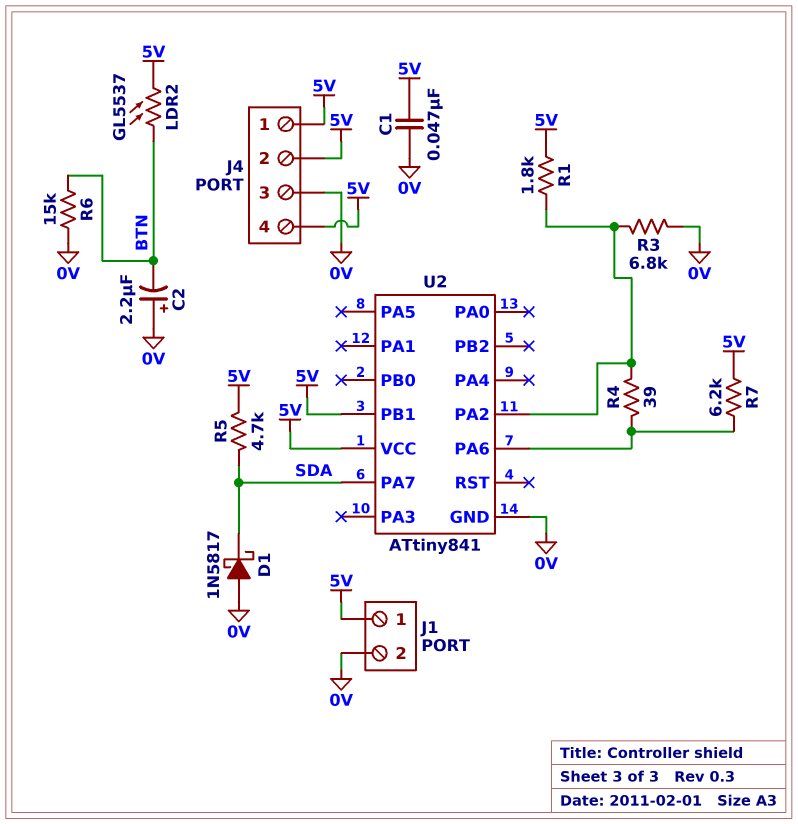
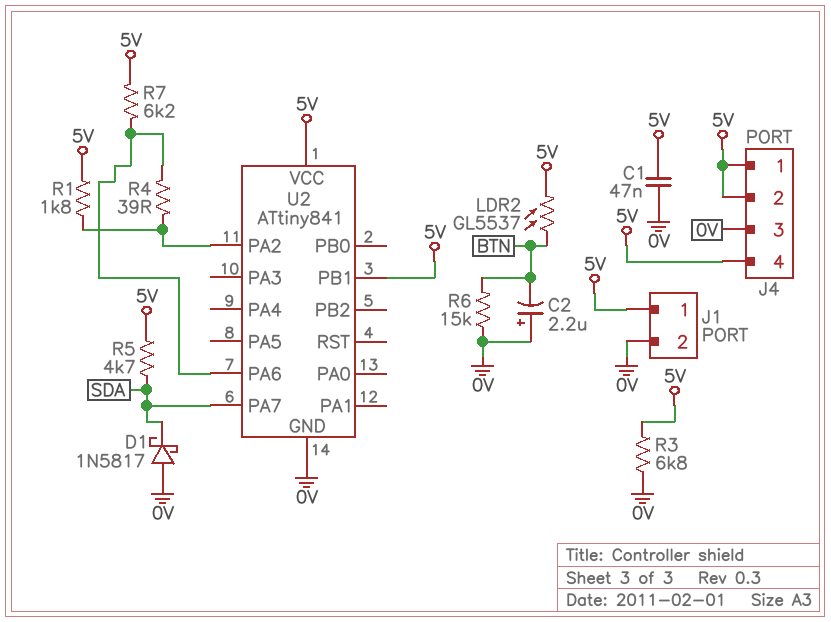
R3: 6.8k (0V, U2/PA2) -> 6.8k (0V, 5V)

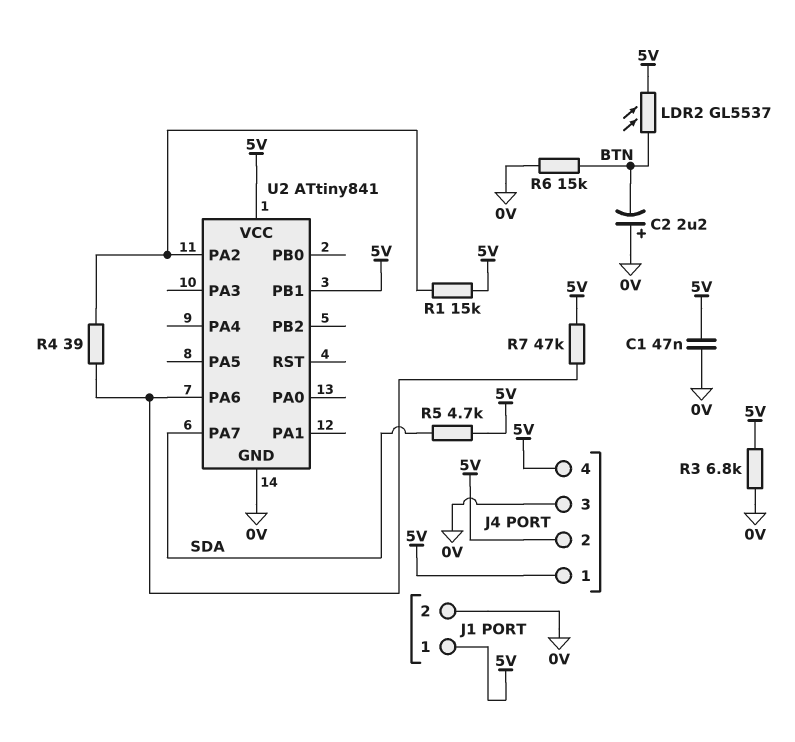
D1: schottky 1N5817 (A 0V, K SDA) -> none
R1: 1.8k (5V, U2/PA2) -> 15k (5V, U2/PA2)
R7: 6.2k (5V, U2/PA6) -> 47k (5V, U2/PA6)

